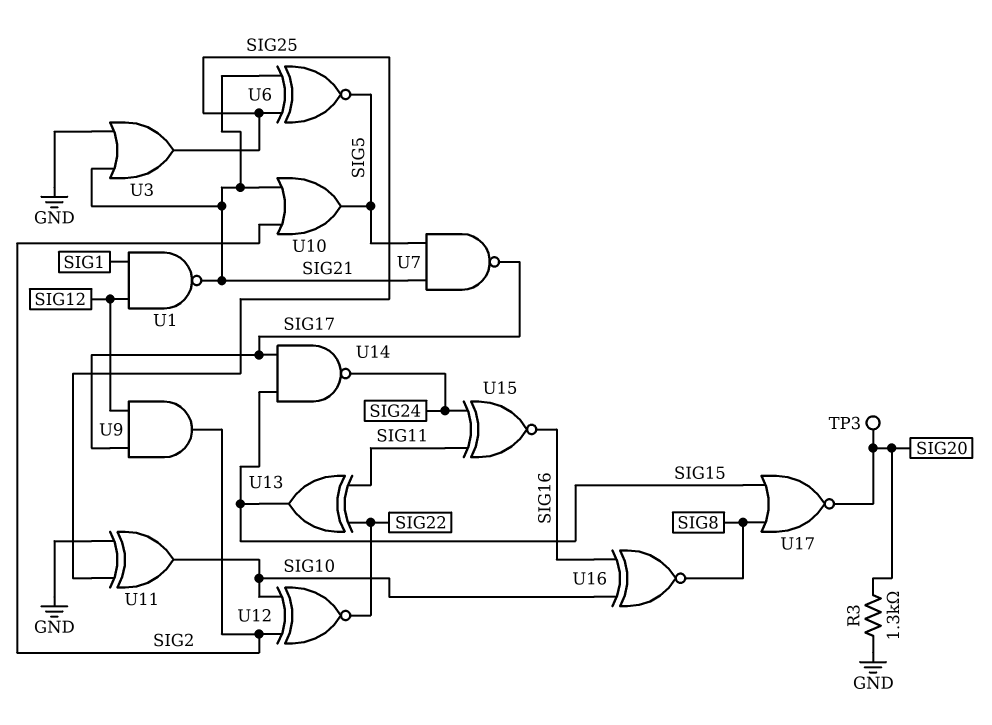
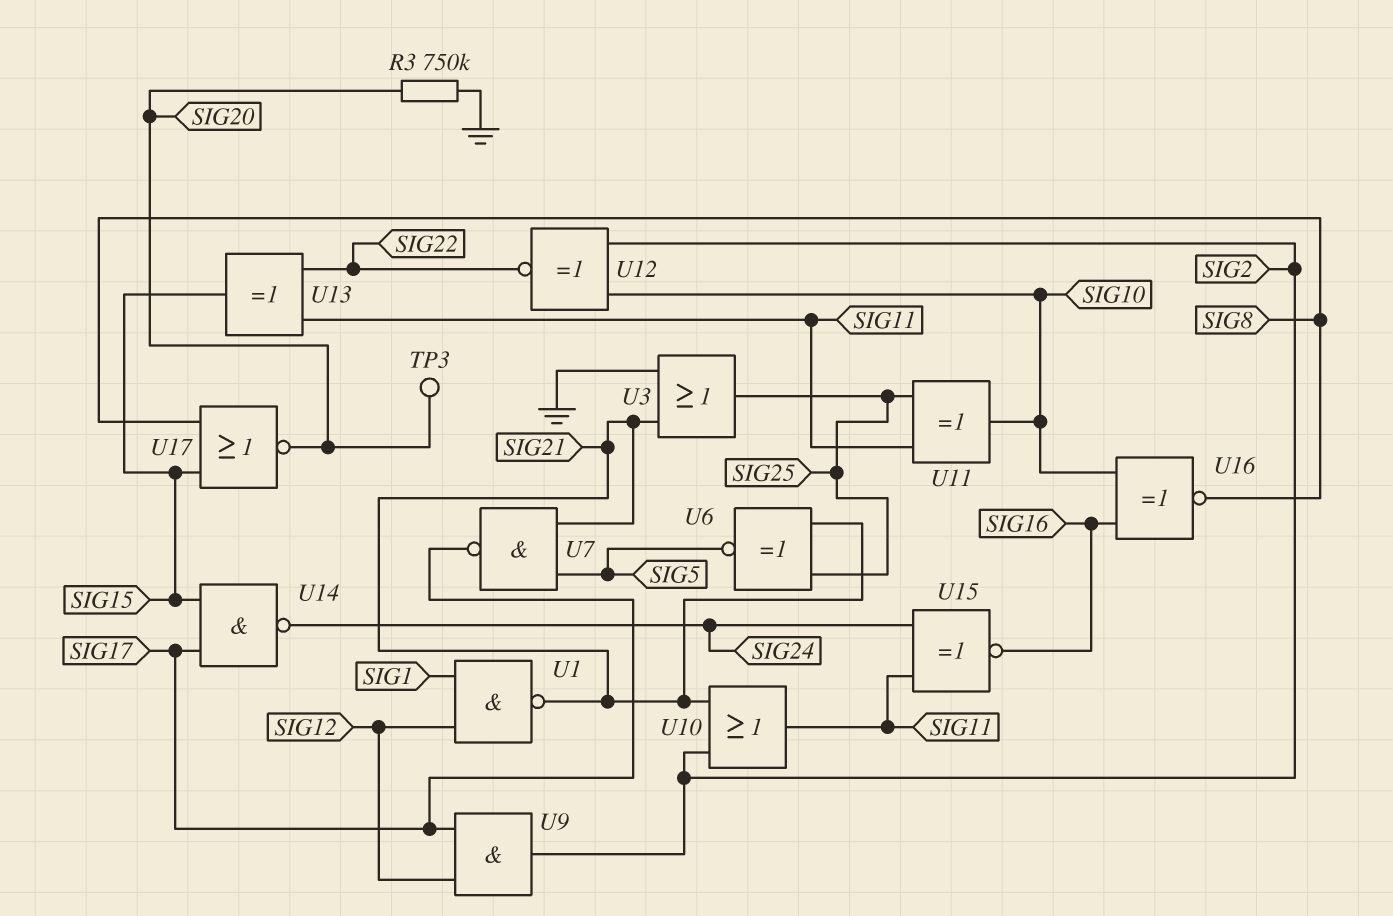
R3: 1.3k (GND, SIG20) -> 750k (GND, SIG20)
U10: OR (in SIG2, in SIG21, out SIG5) -> OR (in SIG2, in SIG21, out SIG11)
U11: XOR (in GND, in SIG25, out SIG10) -> XOR (in SIG11, in SIG25, out SIG10)

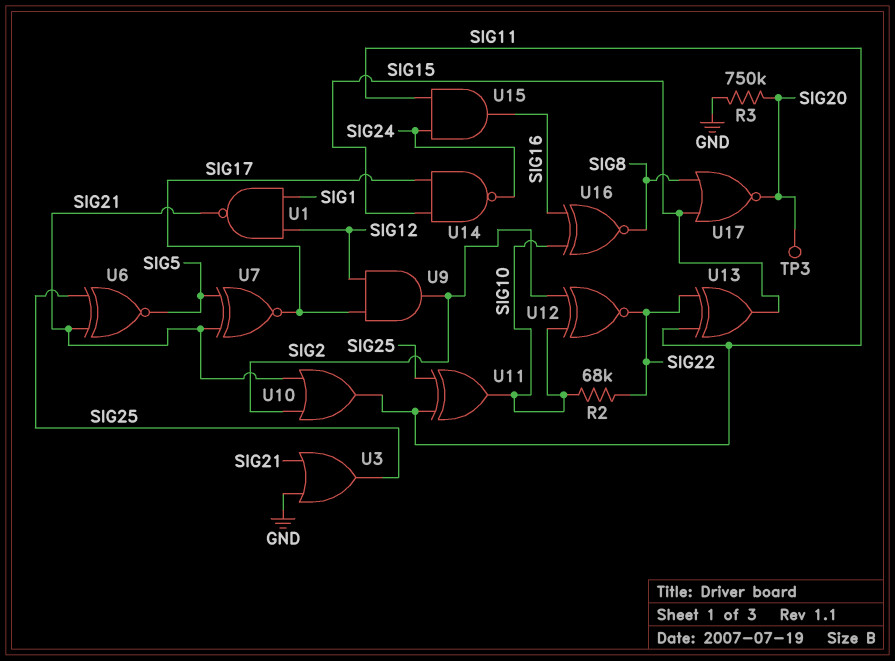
R2: none -> 68k (SIG10, SIG22)
U7: NAND (in SIG5, in SIG21, out SIG17) -> XNOR (in SIG5, in SIG21, out SIG17)
U15: XNOR (in SIG11, in SIG24, out SIG16) -> AND (in SIG11, in SIG24, out SIG16)

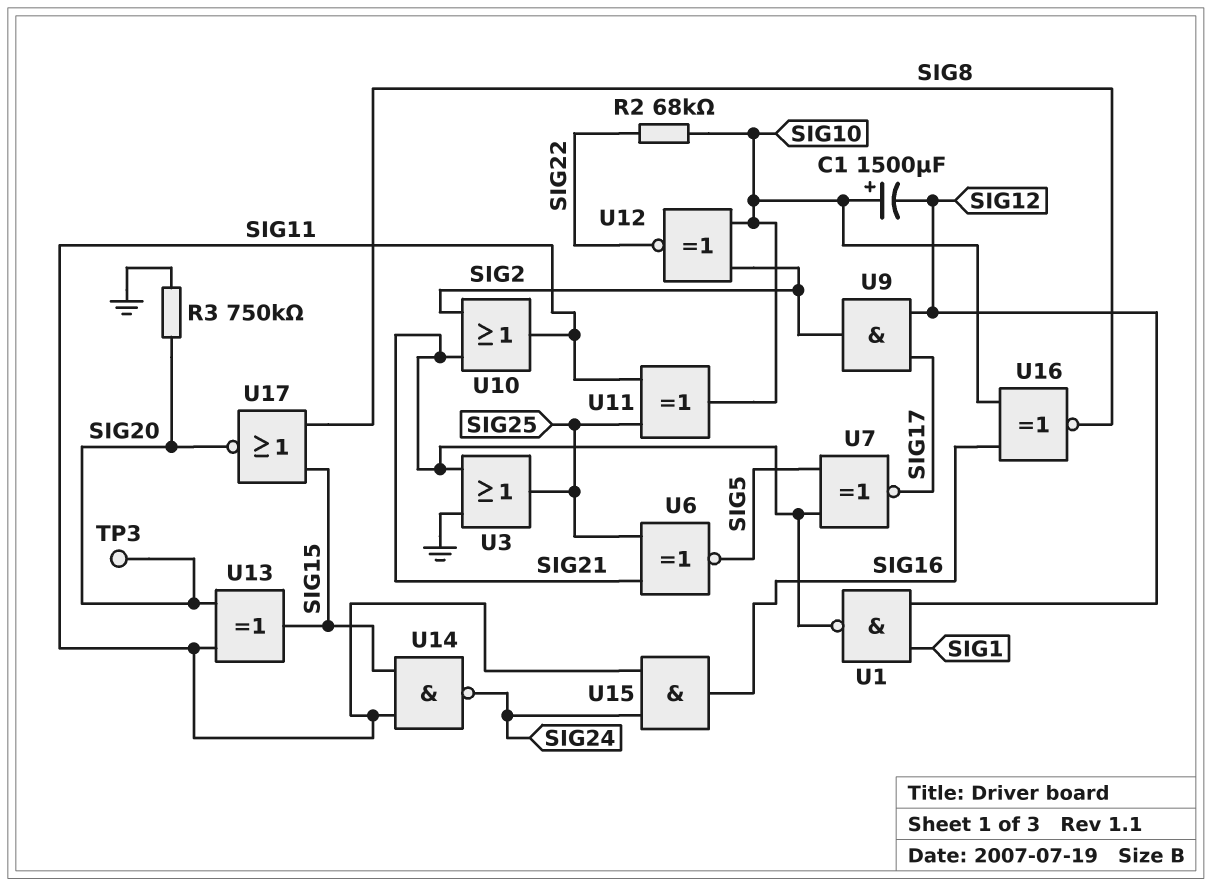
C1: none -> 1500uF (plus SIG10, minus SIG12)
U13: XOR (in SIG11, in SIG22, out SIG15) -> XOR (in SIG11, in SIG20, out SIG15)
U14: NAND (in SIG15, in SIG17, out SIG24) -> NAND (in SIG11, in SIG15, out SIG24)

